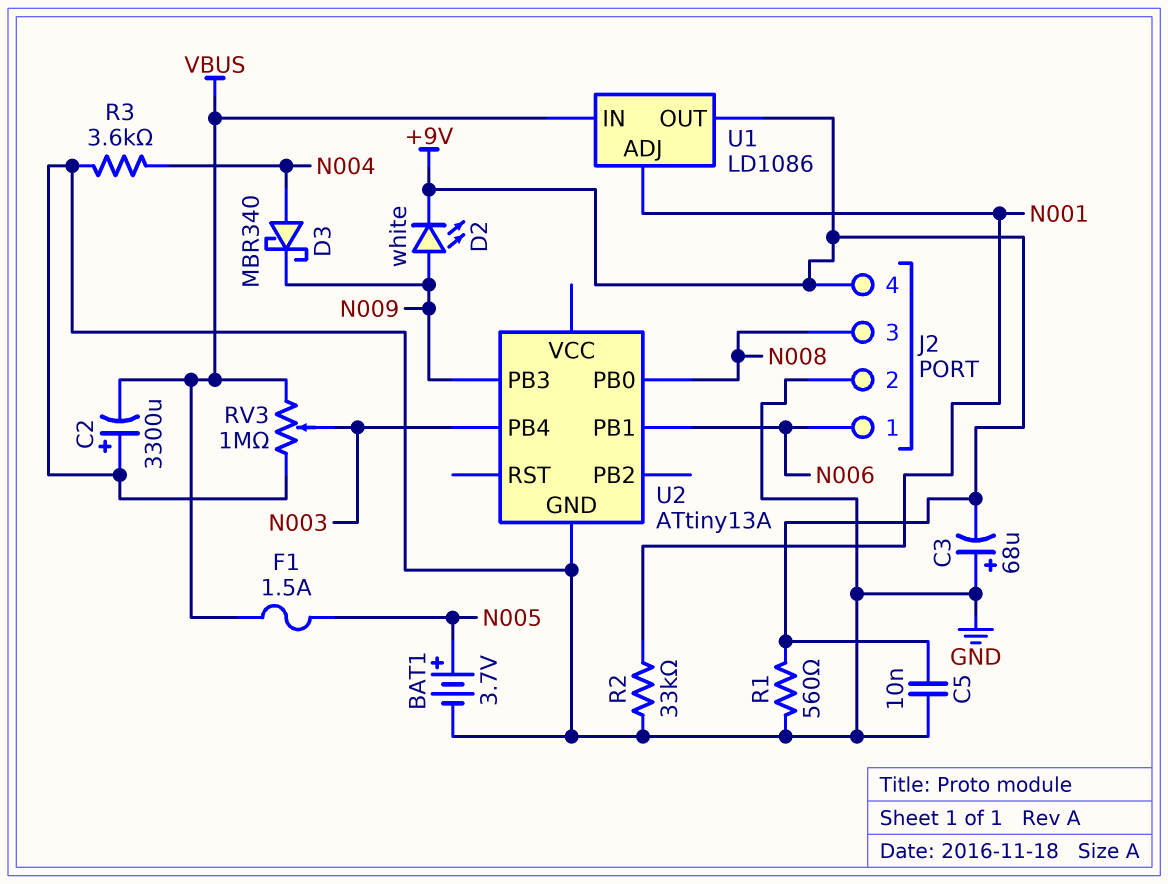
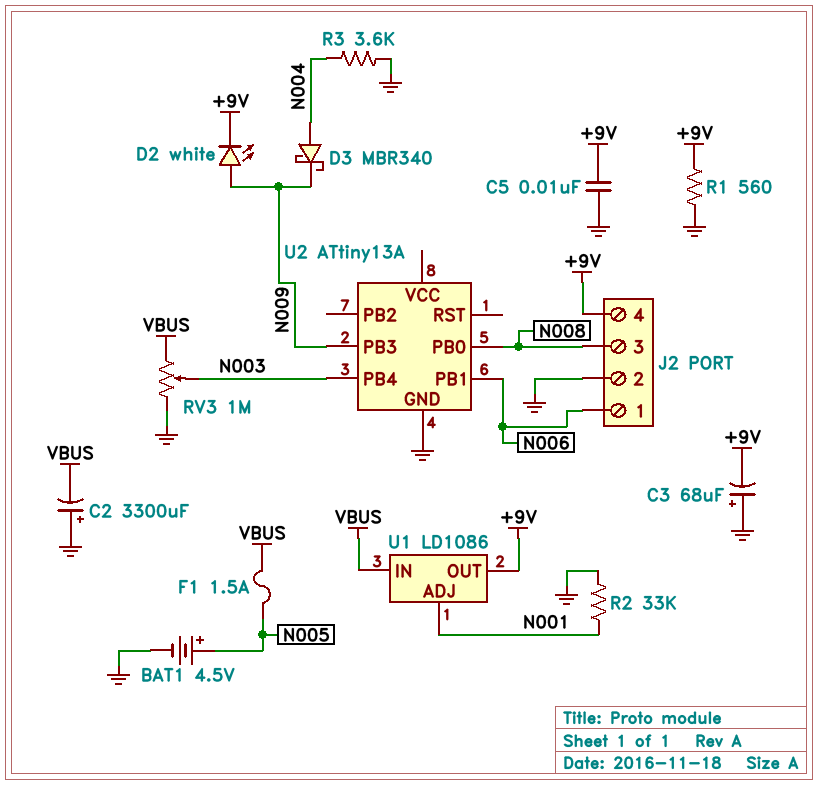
BAT1: 3.7V (plus N005, minus GND) -> 4.5V (plus N005, minus GND)

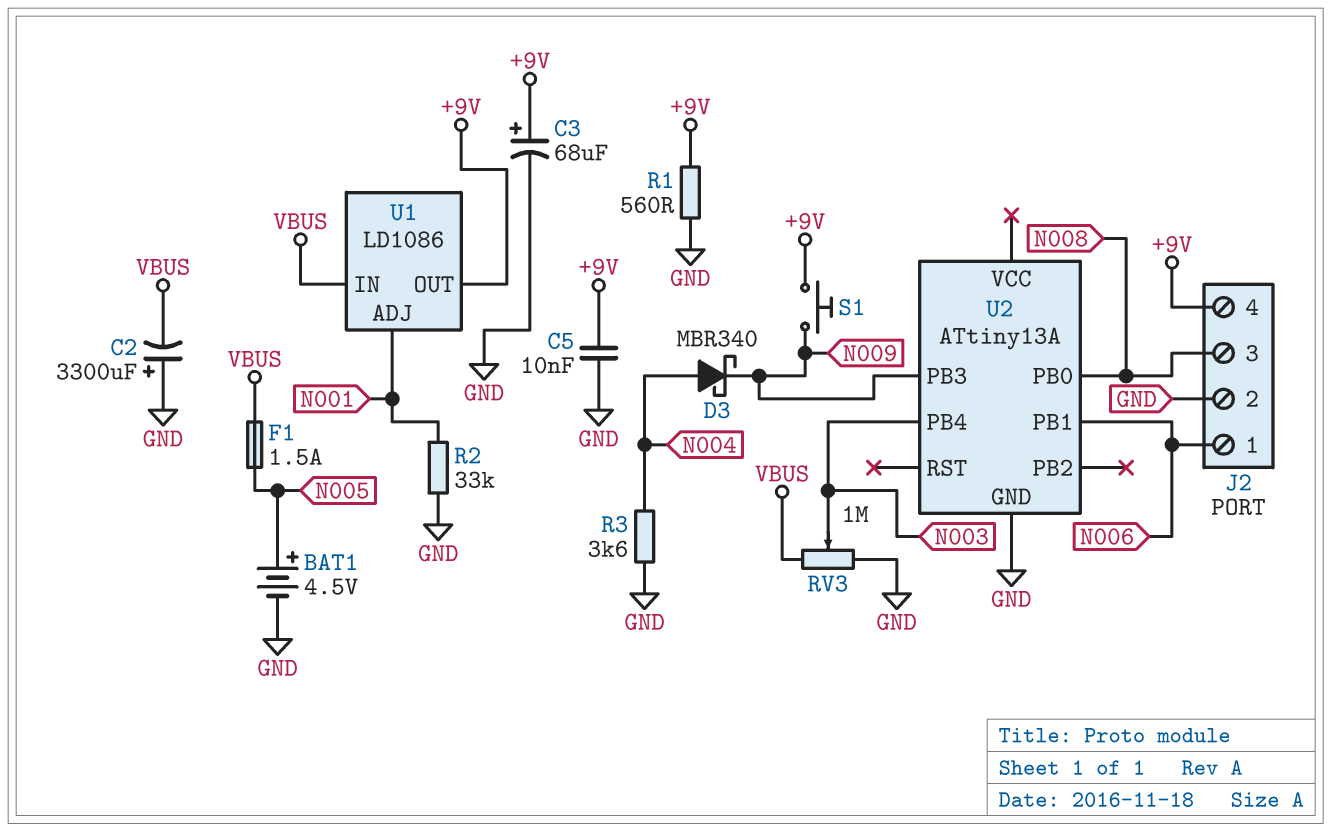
C3: 68uF (plus GND, minus +9V) -> 68uF (plus +9V, minus GND)
D2: LED white (A N009, K +9V) -> none
S1: none -> button (+9V, N009)

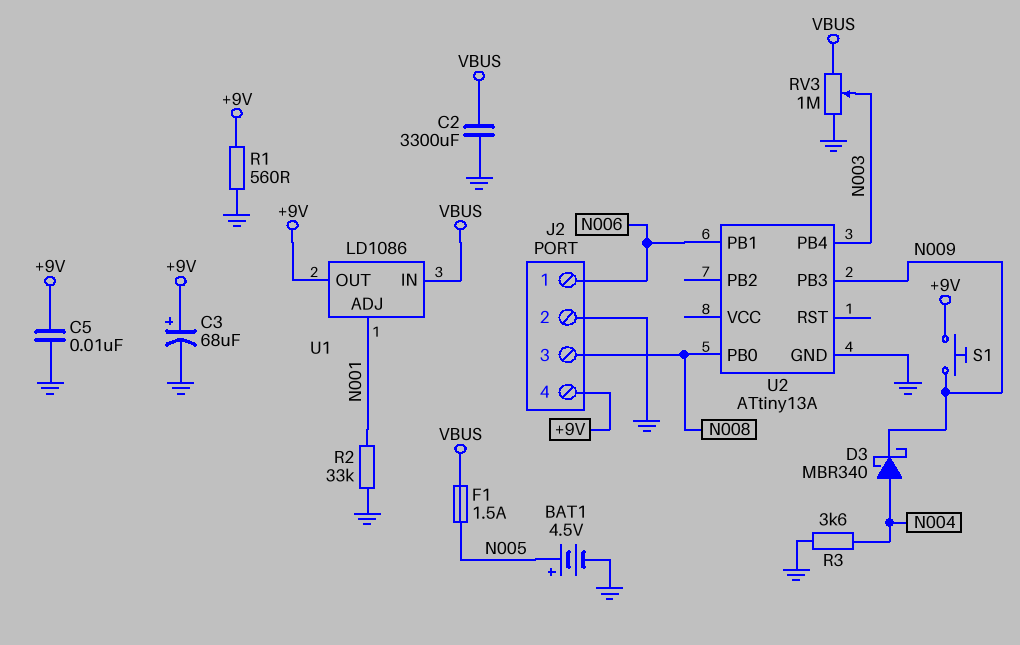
C2: 3300uF (plus GND, minus VBUS) -> 3300uF (GND, VBUS)

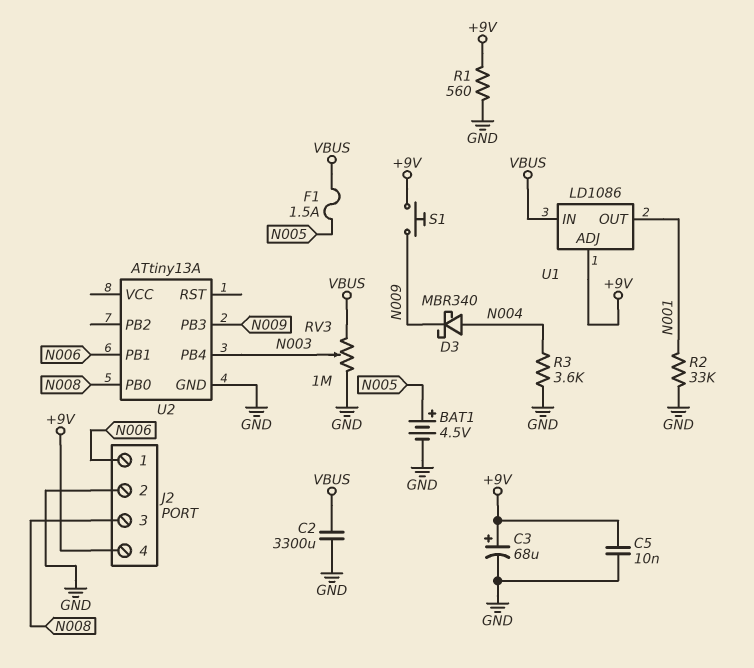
U1 pin ADJ: N001 -> +9V
U1 pin OUT: +9V -> N001

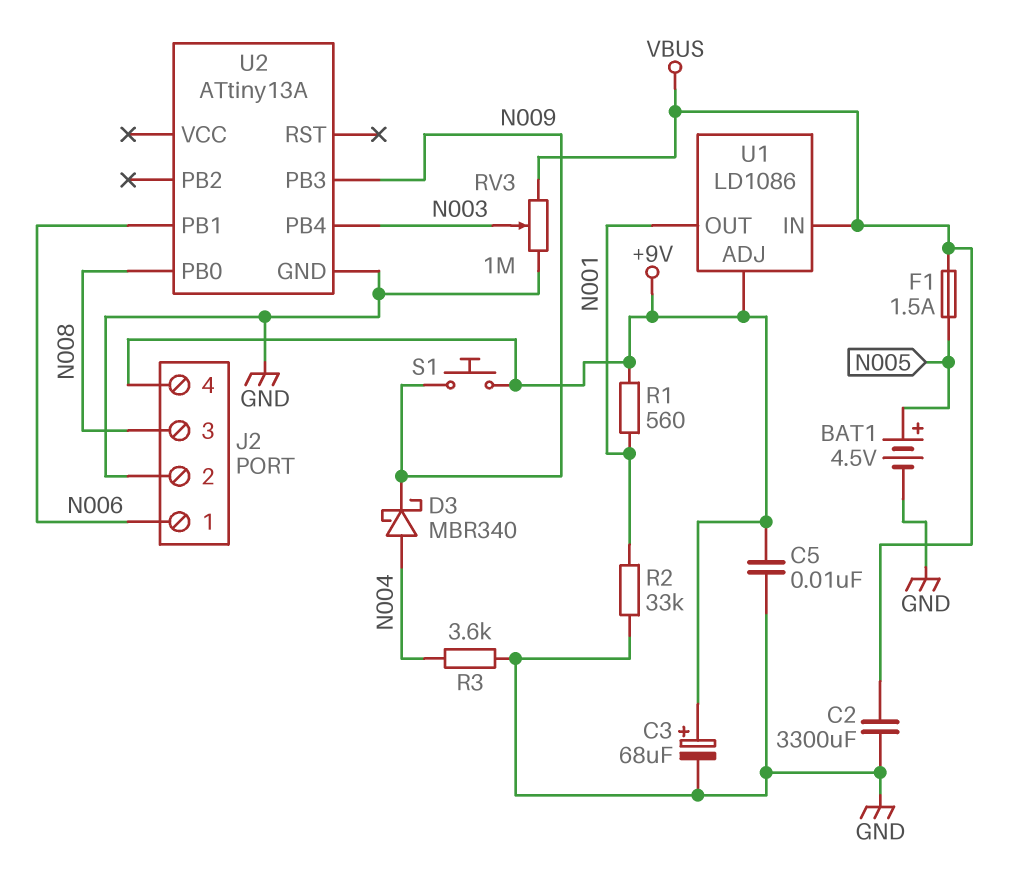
R1: 560 (+9V, GND) -> 560 (+9V, N001)

